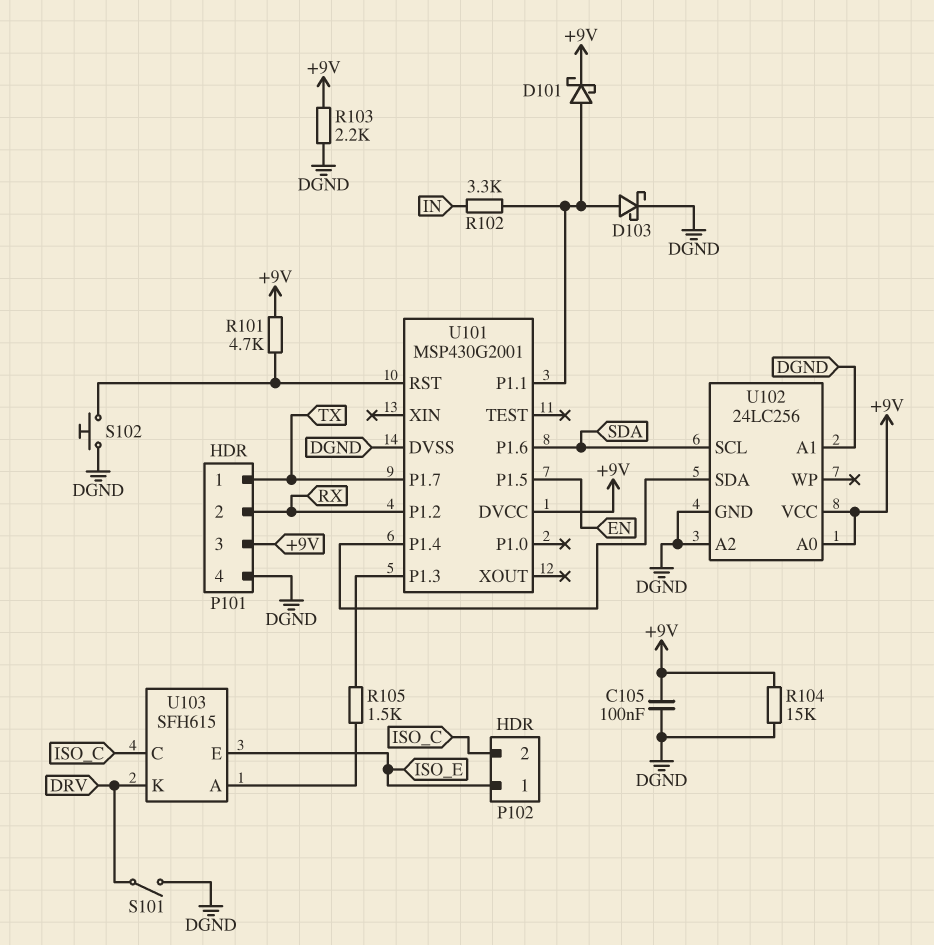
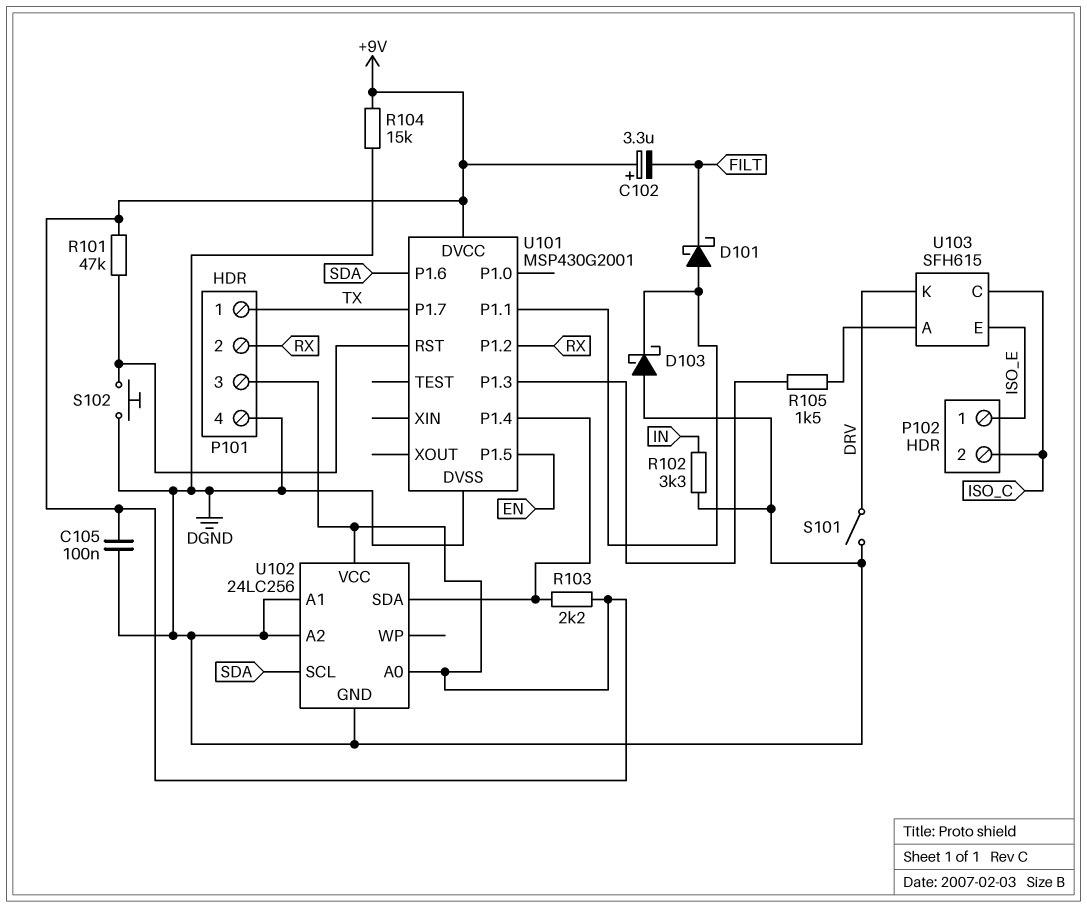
C102: none -> 3.3uF (plus +9V, minus FILT)
D101: schottky (A U101/P1.1, K +9V) -> schottky (A U101/P1.1, K FILT)
D103: schottky (A U101/P1.1, K DGND) -> schottky (A DGND, K U101/P1.1)
R101: 4.7k (+9V, U101/RST) -> 47k (+9V, U101/RST)
R102: 3.3k (IN, U101/P1.1) -> 3.3k (DGND, IN)
R103: 2.2k (+9V, DGND) -> 2.2k (+9V, U101/P1.4)

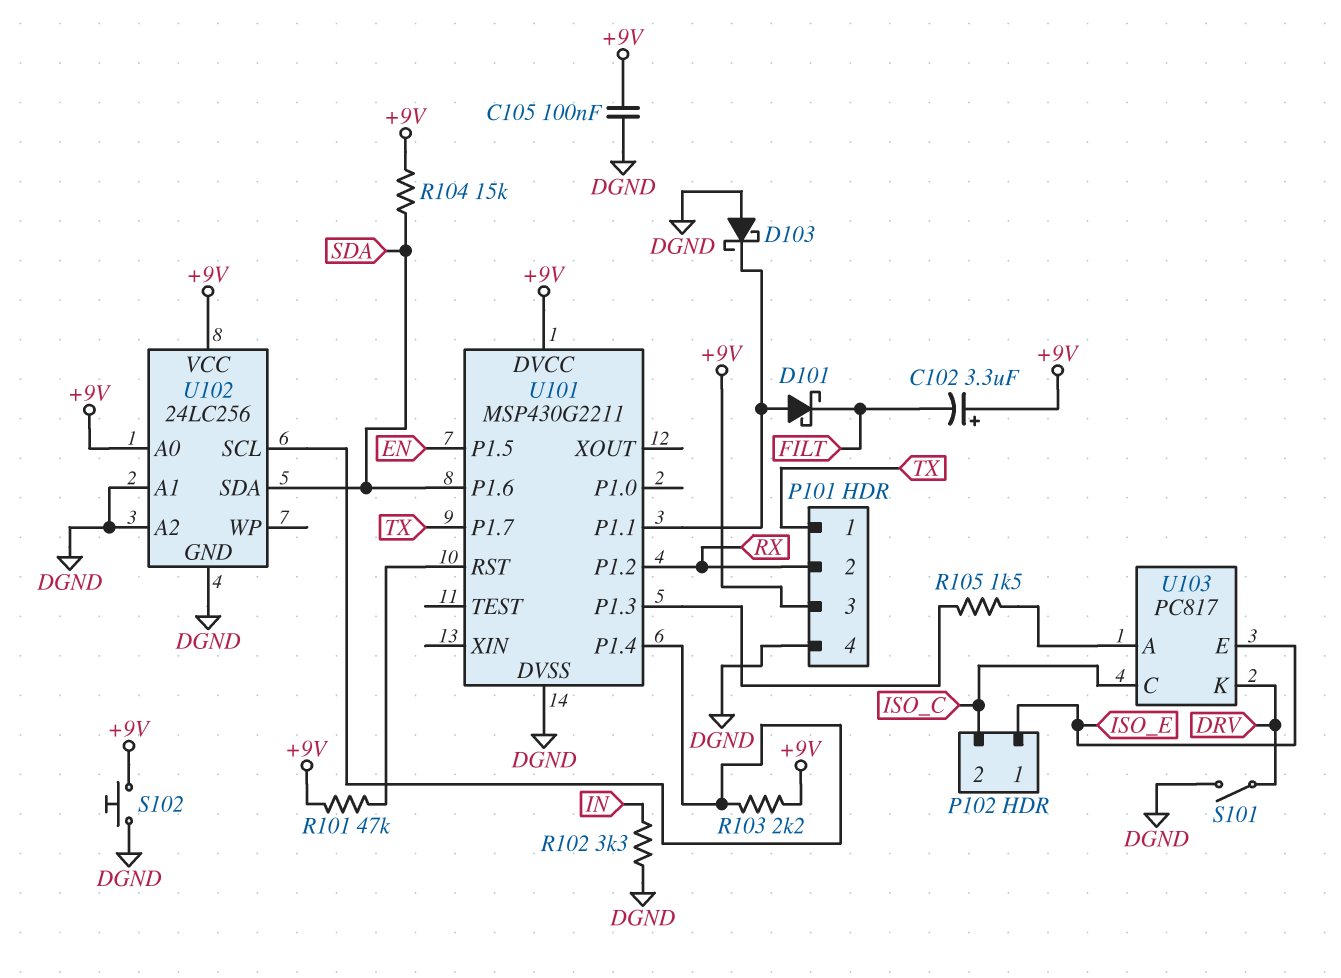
R104: 15k (+9V, DGND) -> 15k (+9V, SDA)
S102: button (DGND, U101/RST) -> button (+9V, DGND)
U101: MSP430G2001 -> MSP430G2211
U102 pin SCL: SDA -> U101/P1.4
U102 pin SDA: U101/P1.4 -> SDA
U103: SFH615 -> PC817

